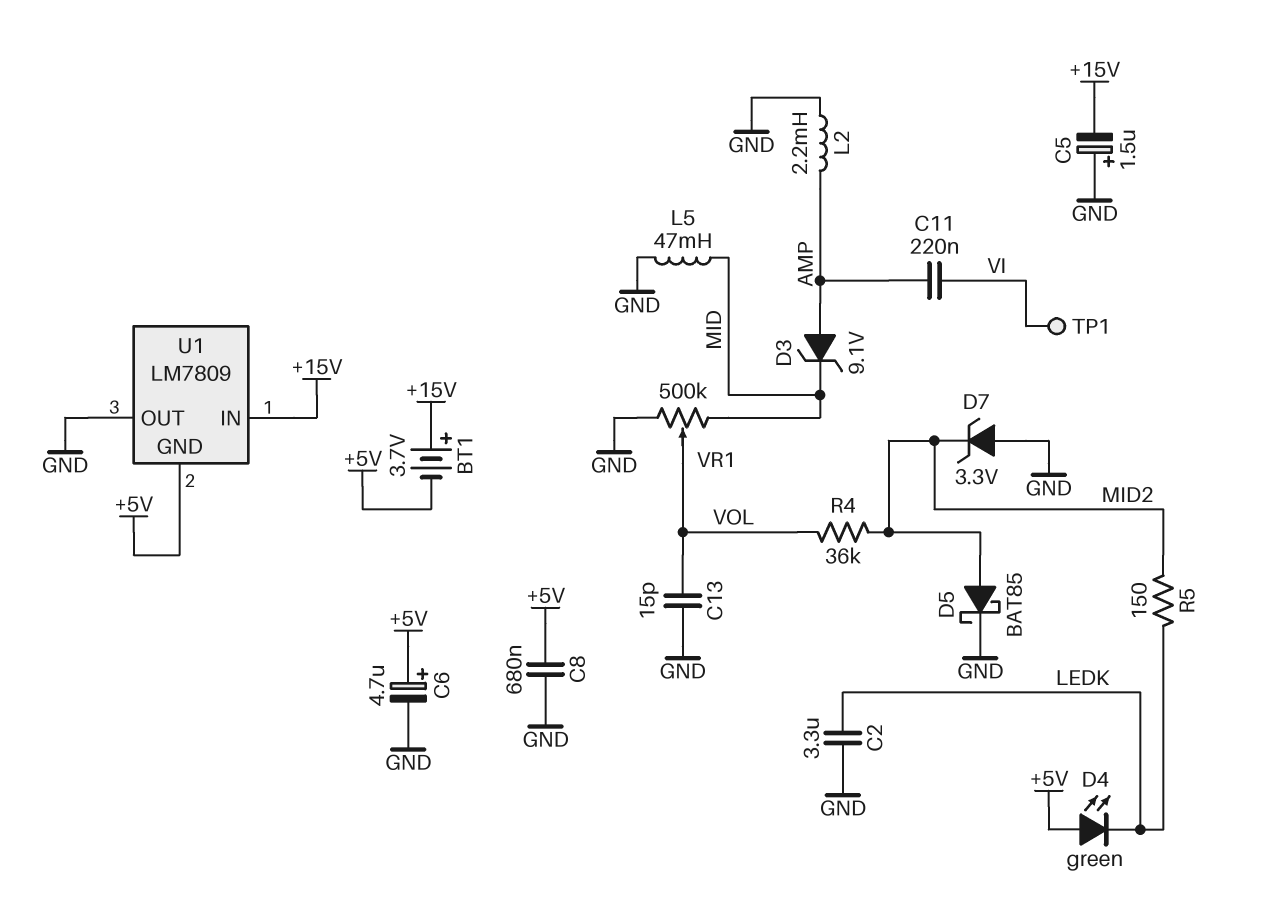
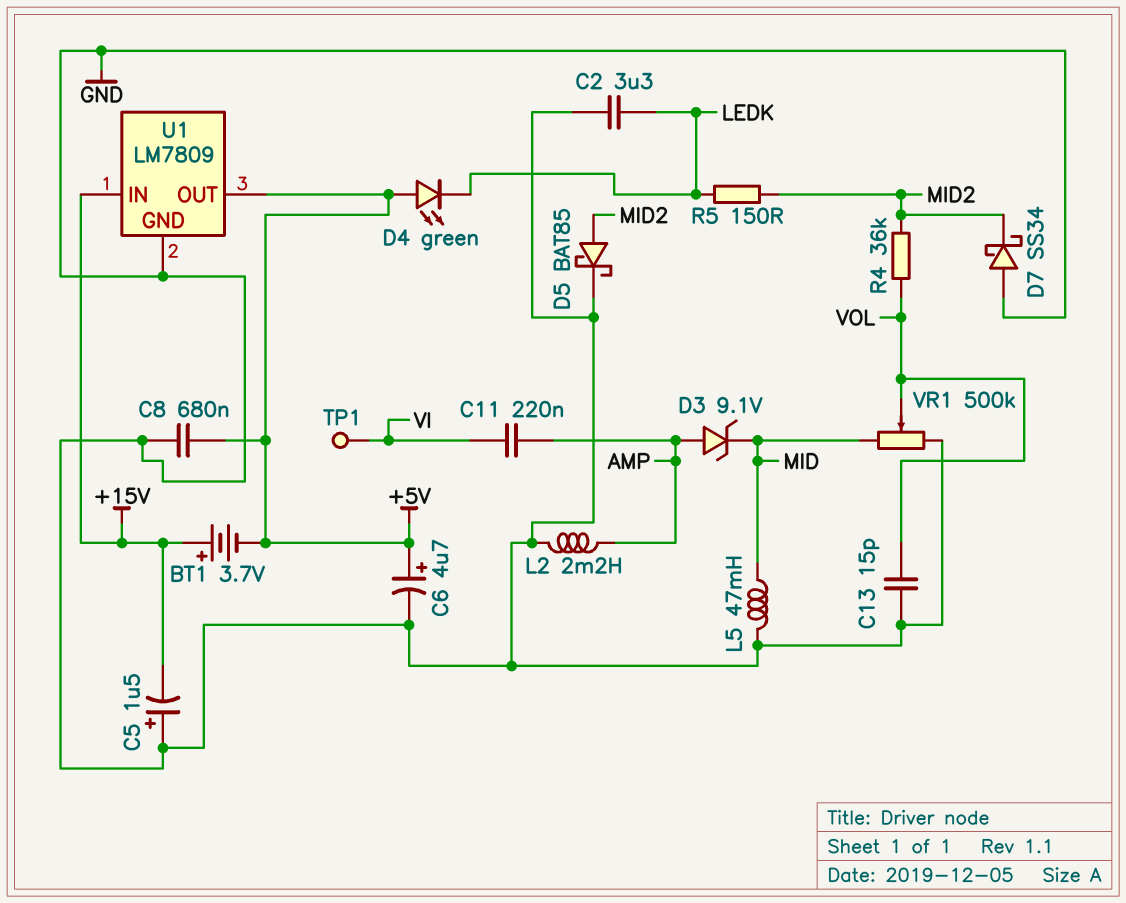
D7: zener 3.3V (A GND, K MID2) -> schottky SS34 (A GND, K MID2)
U1 pin GND: +5V -> GND
U1 pin OUT: GND -> +5V

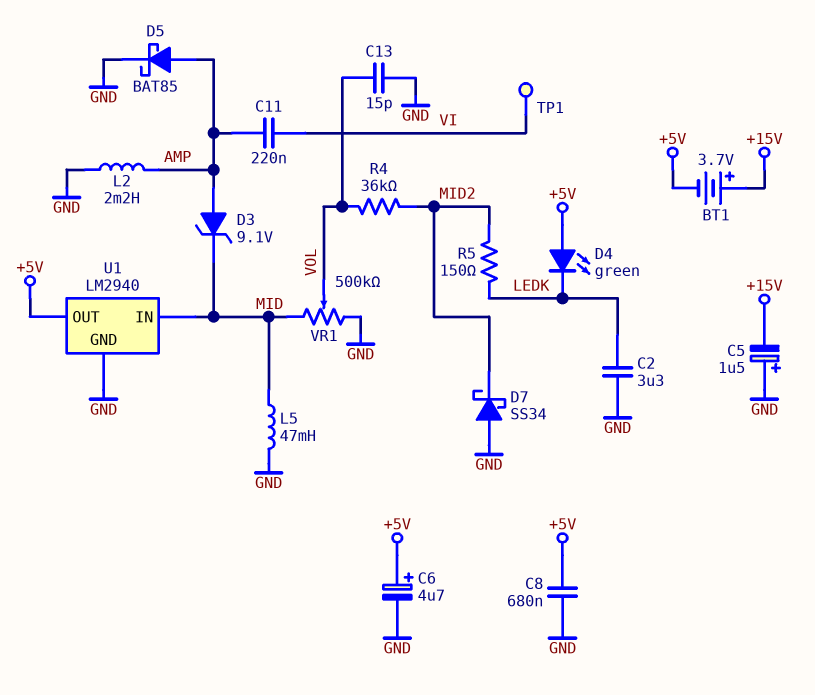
D5: schottky BAT85 (A MID2, K GND) -> schottky BAT85 (A AMP, K GND)
U1: LM7809 -> LM2940
U1 pin IN: +15V -> MID

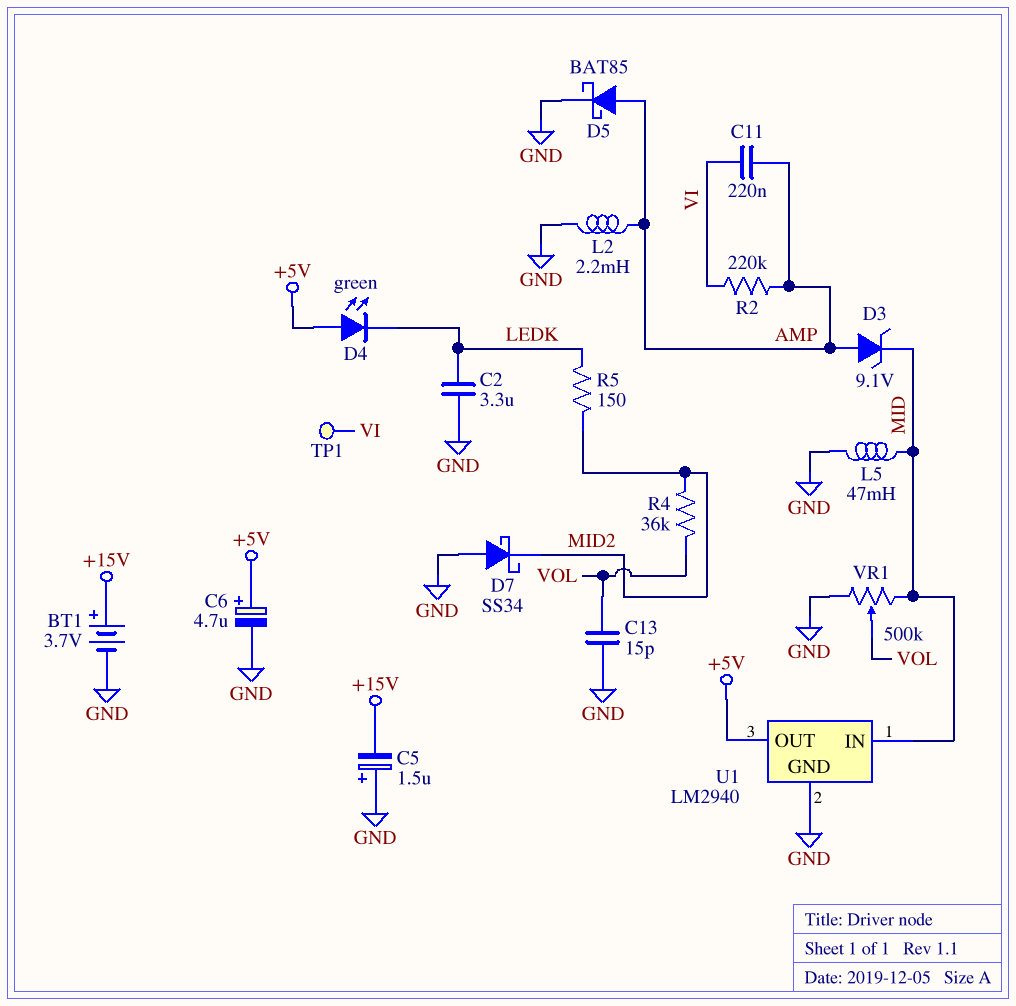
BT1: 3.7V (plus +15V, minus +5V) -> 3.7V (plus +15V, minus GND)
C8: 680nF (+5V, GND) -> none
R2: none -> 220k (AMP, VI)

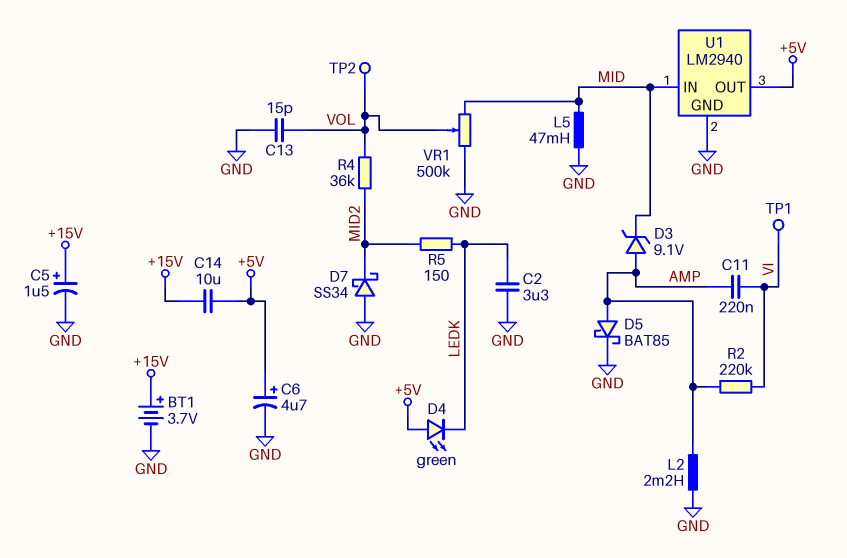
C5: 1.5uF (plus GND, minus +15V) -> 1.5uF (plus +15V, minus GND)
C14: none -> 10uF (+5V, +15V)
TP2: none -> test point (VOL)

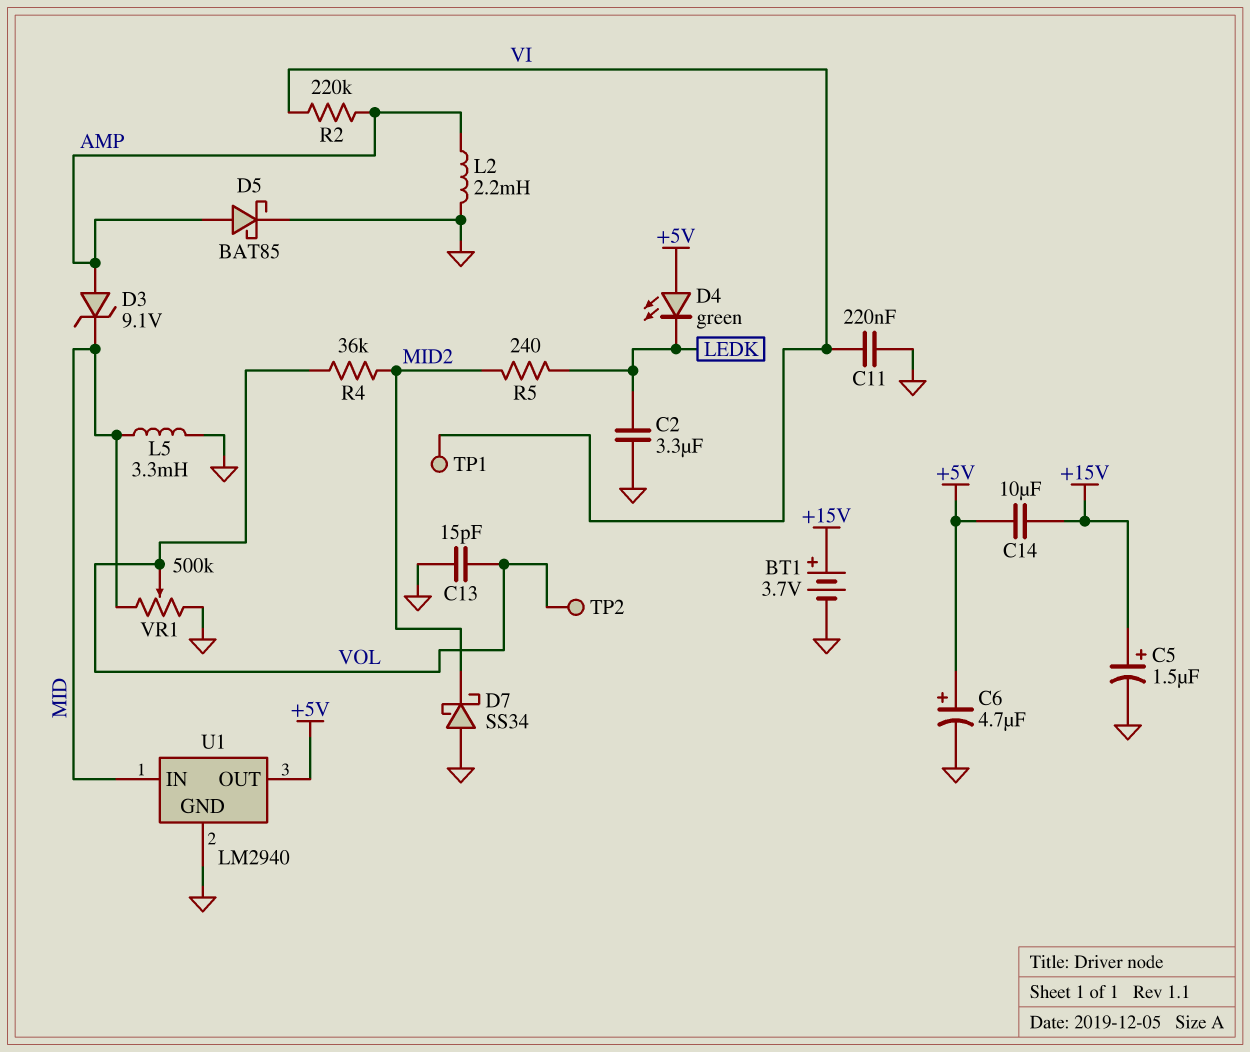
C11: 220nF (AMP, VI) -> 220nF (GND, VI)
L5: 47mH (GND, MID) -> 3.3mH (GND, MID)
R5: 150 (LEDK, MID2) -> 240 (LEDK, MID2)

